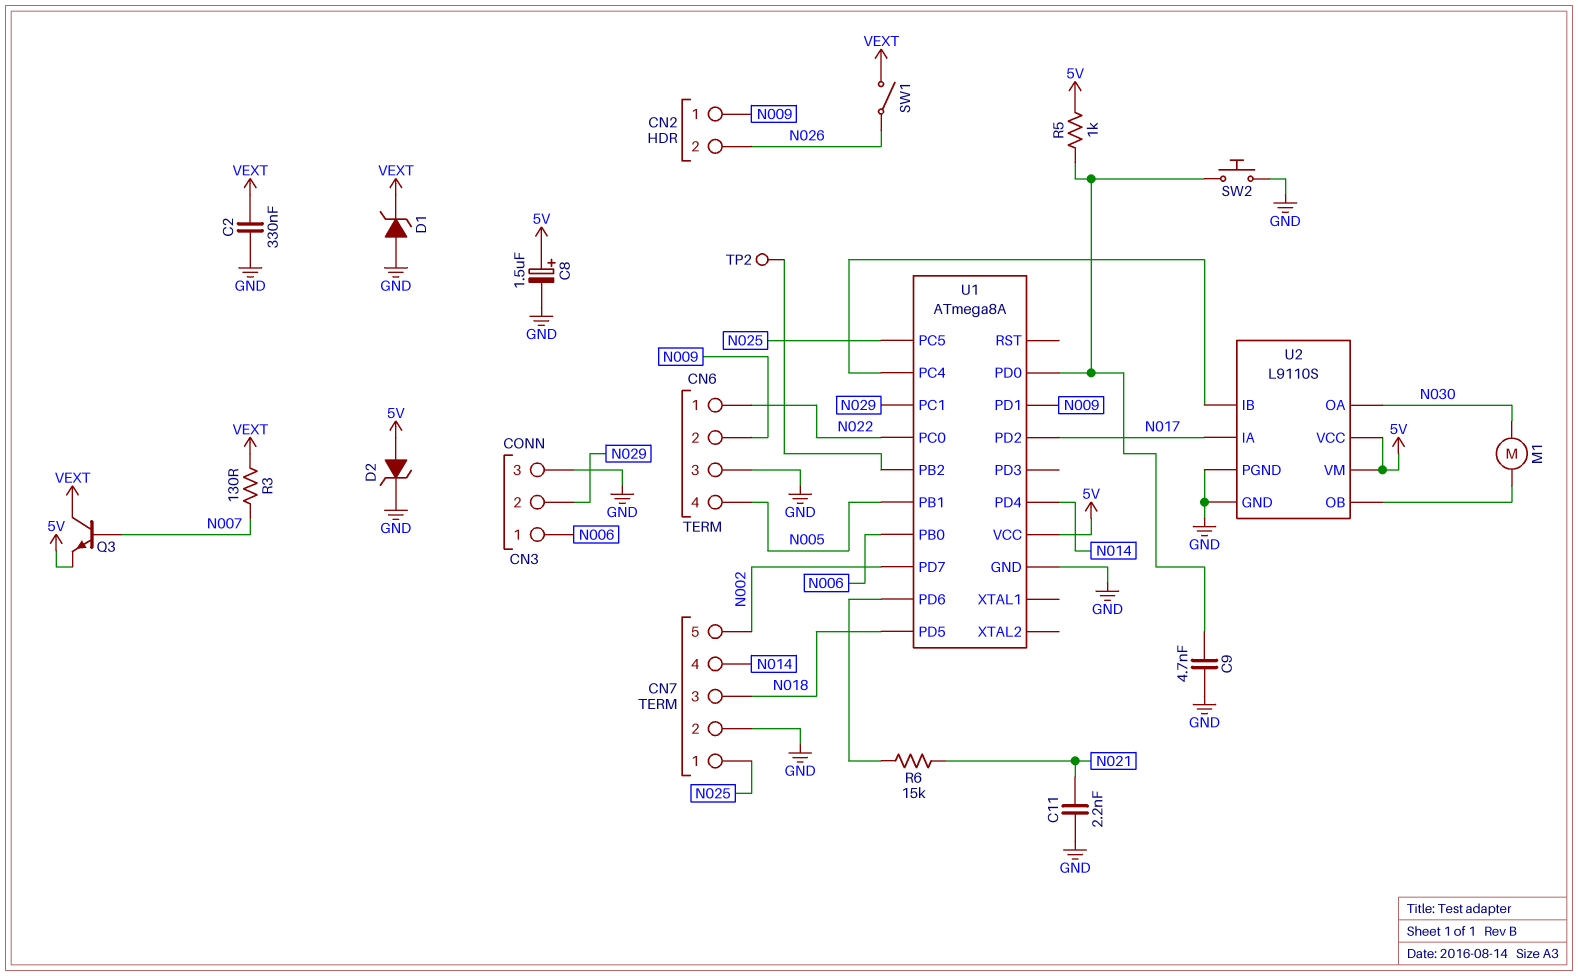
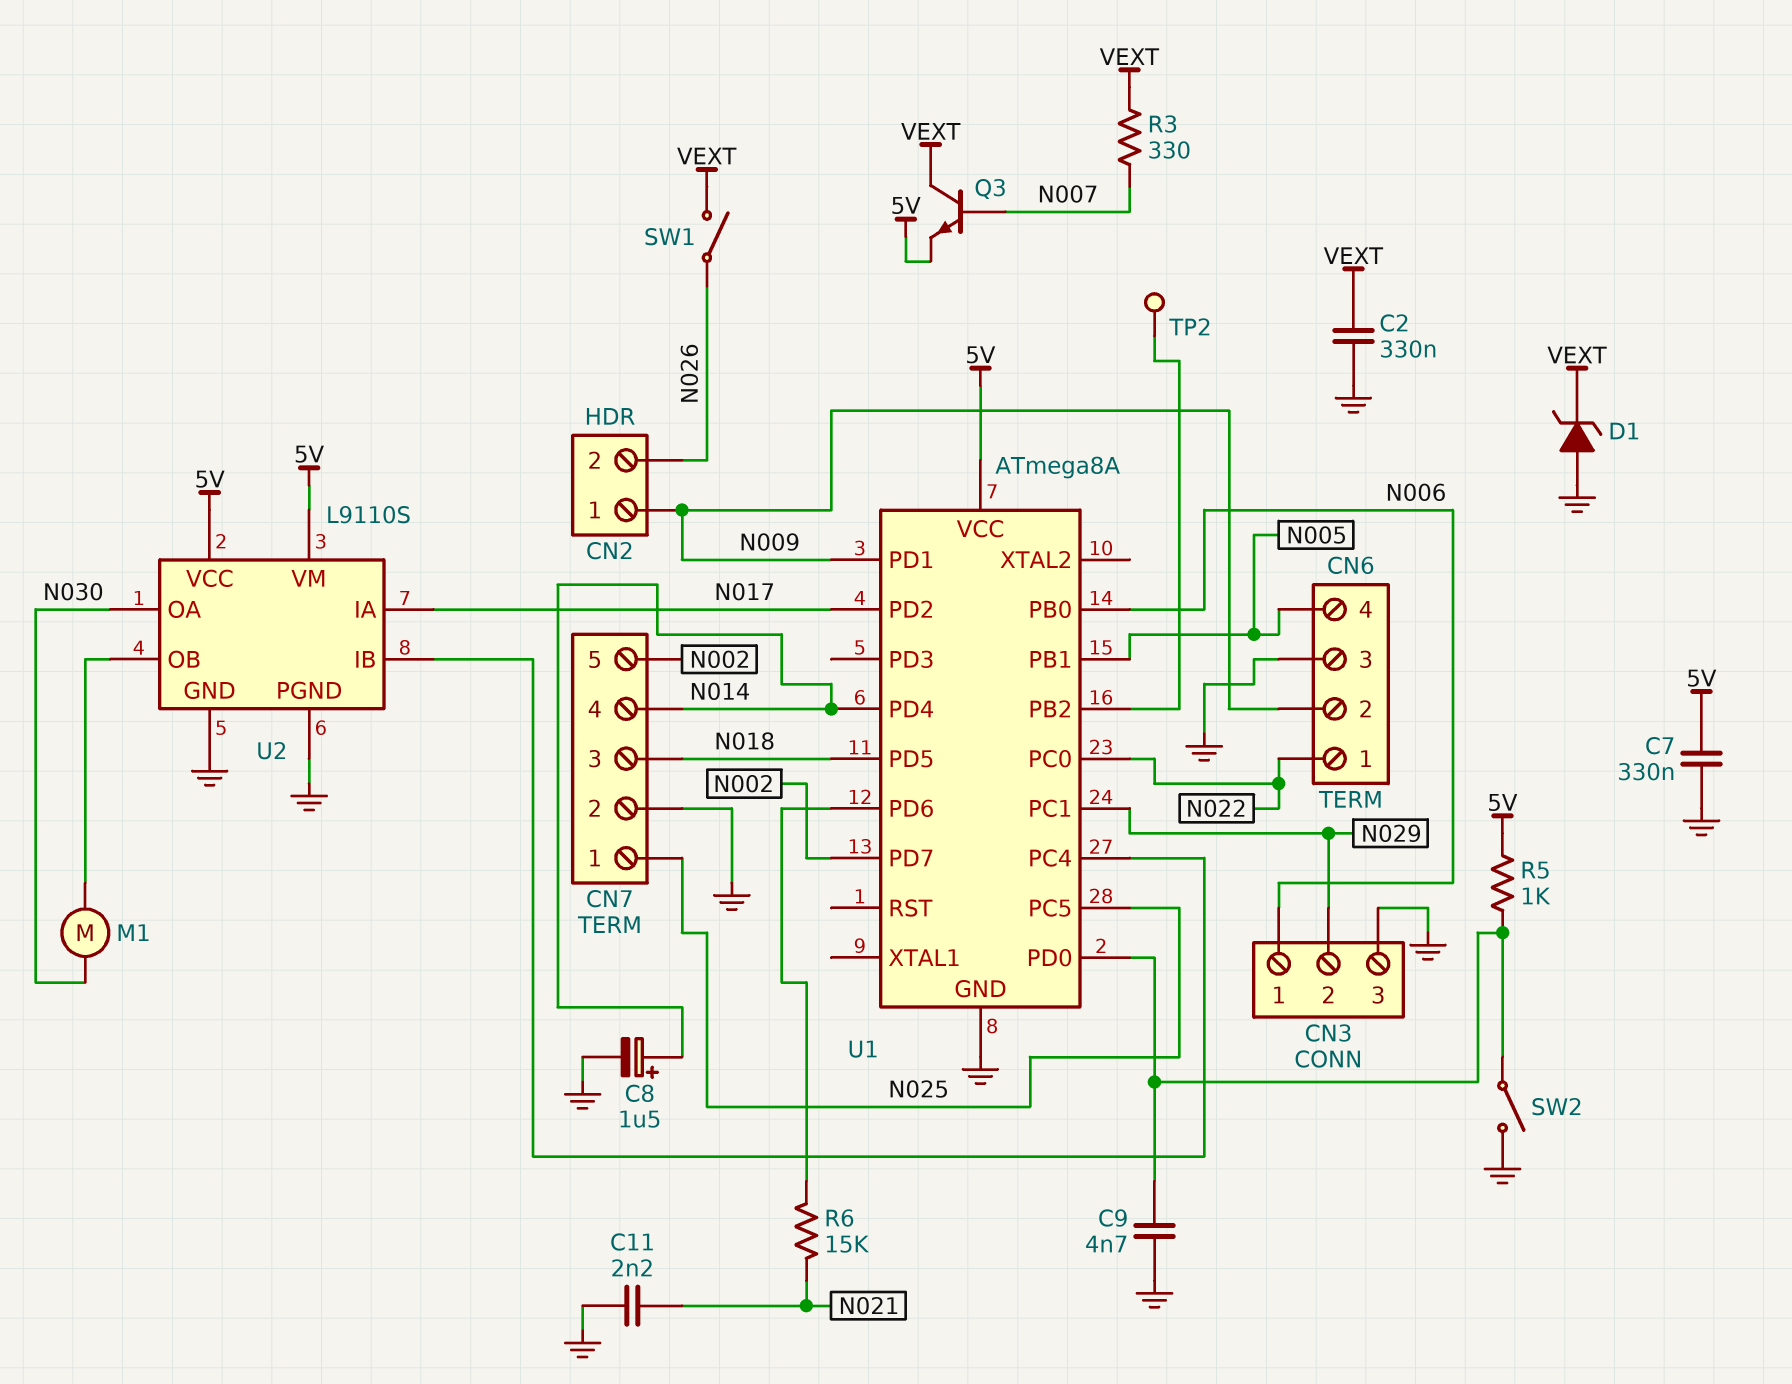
C7: none -> 330nF (5V, GND)
C8: 1.5uF (plus 5V, minus GND) -> 1.5uF (plus N014, minus GND)
D2: zener (A 5V, K GND) -> none
R3: 130 (N007, VEXT) -> 330 (N007, VEXT)
SW2: button (GND, U1/PD0) -> switch (GND, U1/PD0)

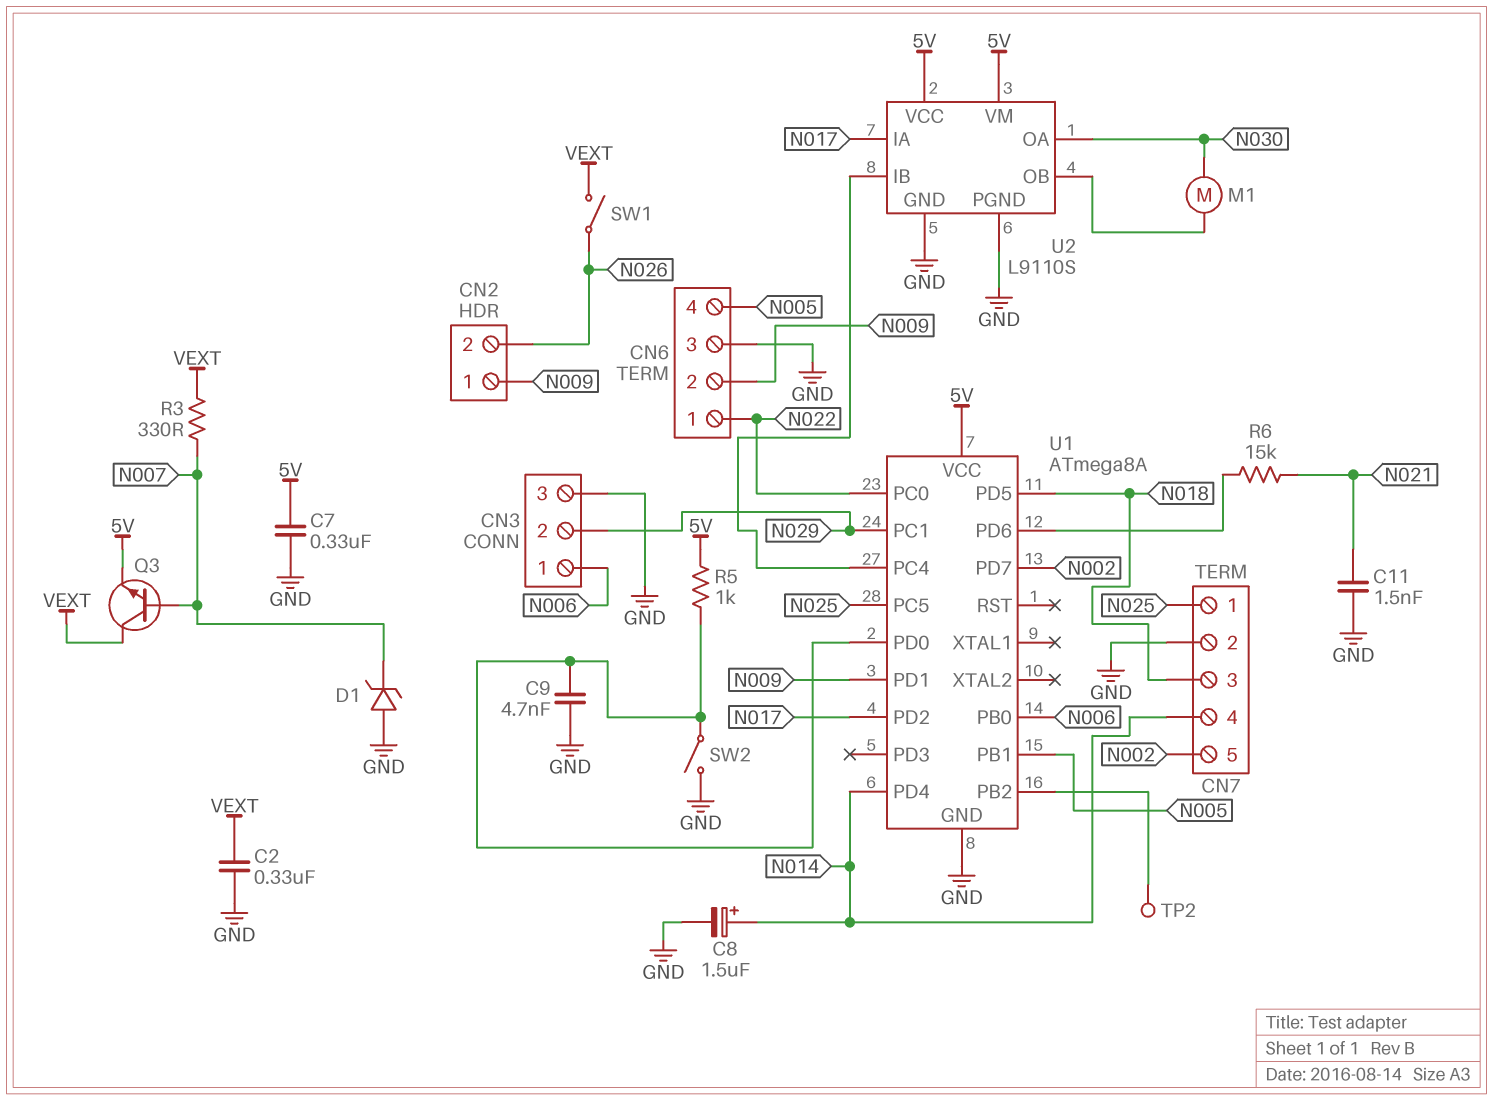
C11: 2.2nF (GND, N021) -> 1.5nF (GND, N021)
D1: zener (A GND, K VEXT) -> zener (A GND, K N007)

